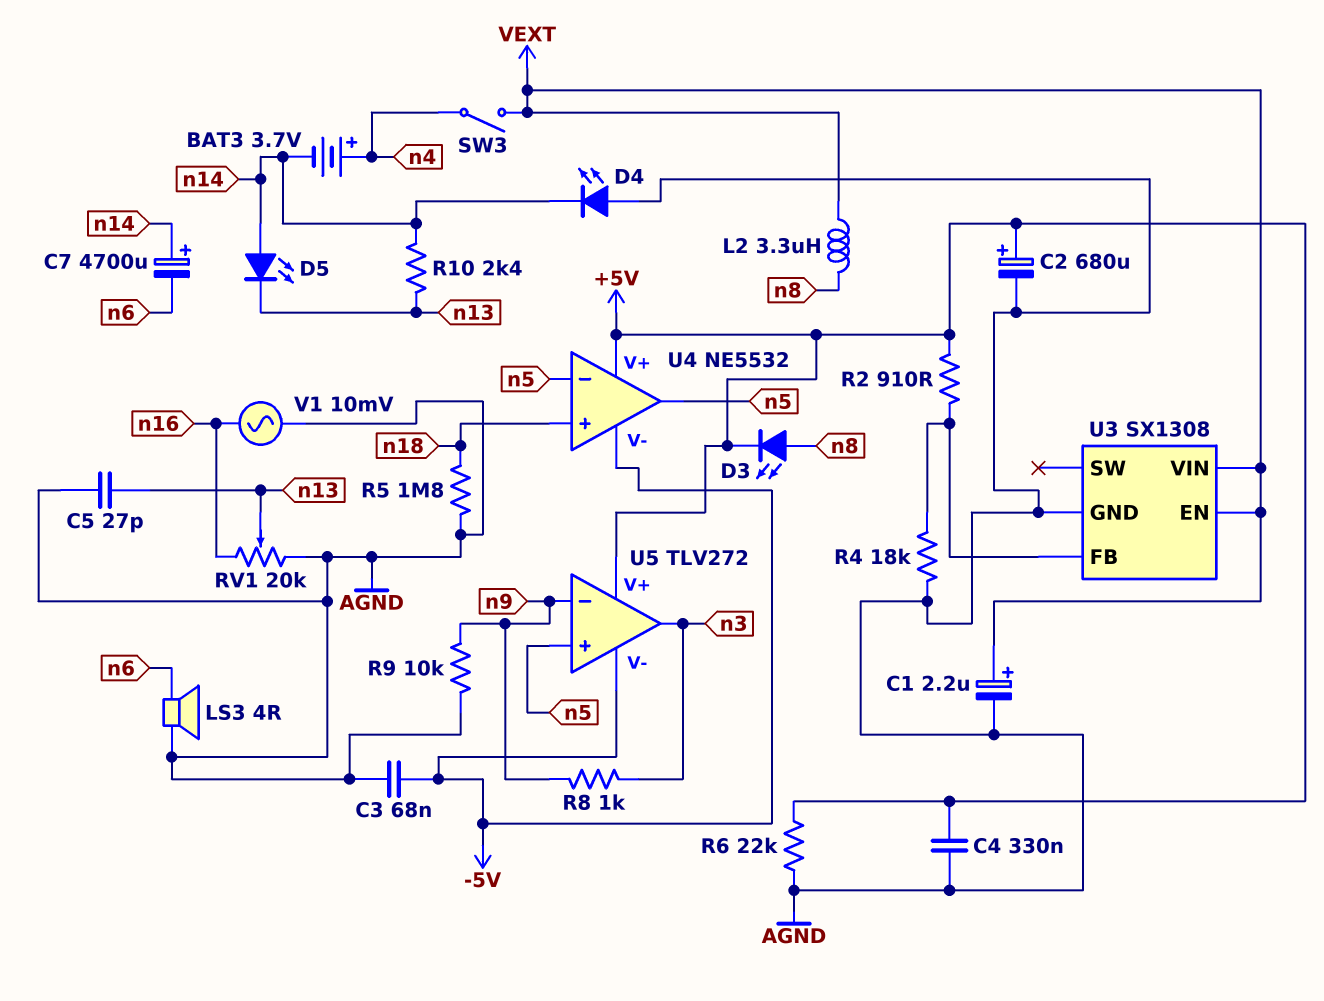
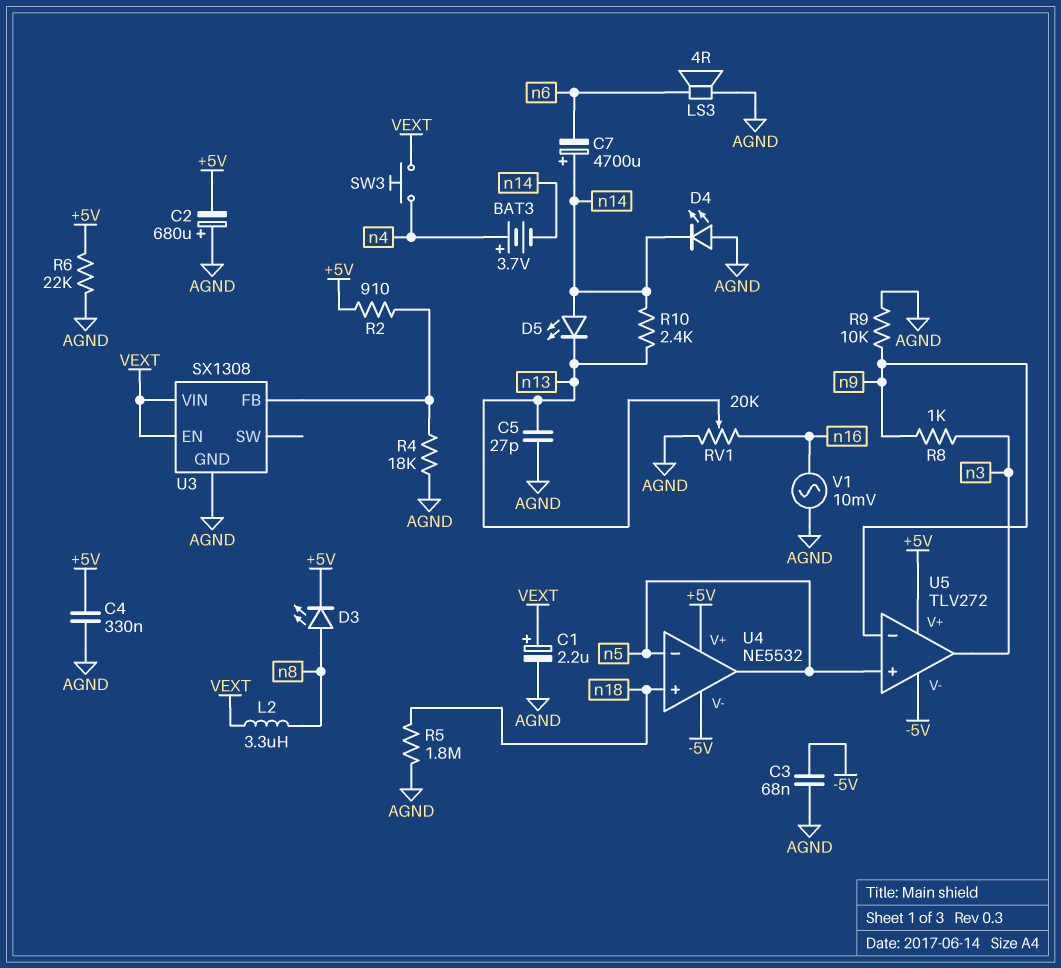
C2: 680uF (plus +5V, minus AGND) -> 680uF (plus AGND, minus +5V)
SW3: switch (VEXT, n4) -> button (VEXT, n4)

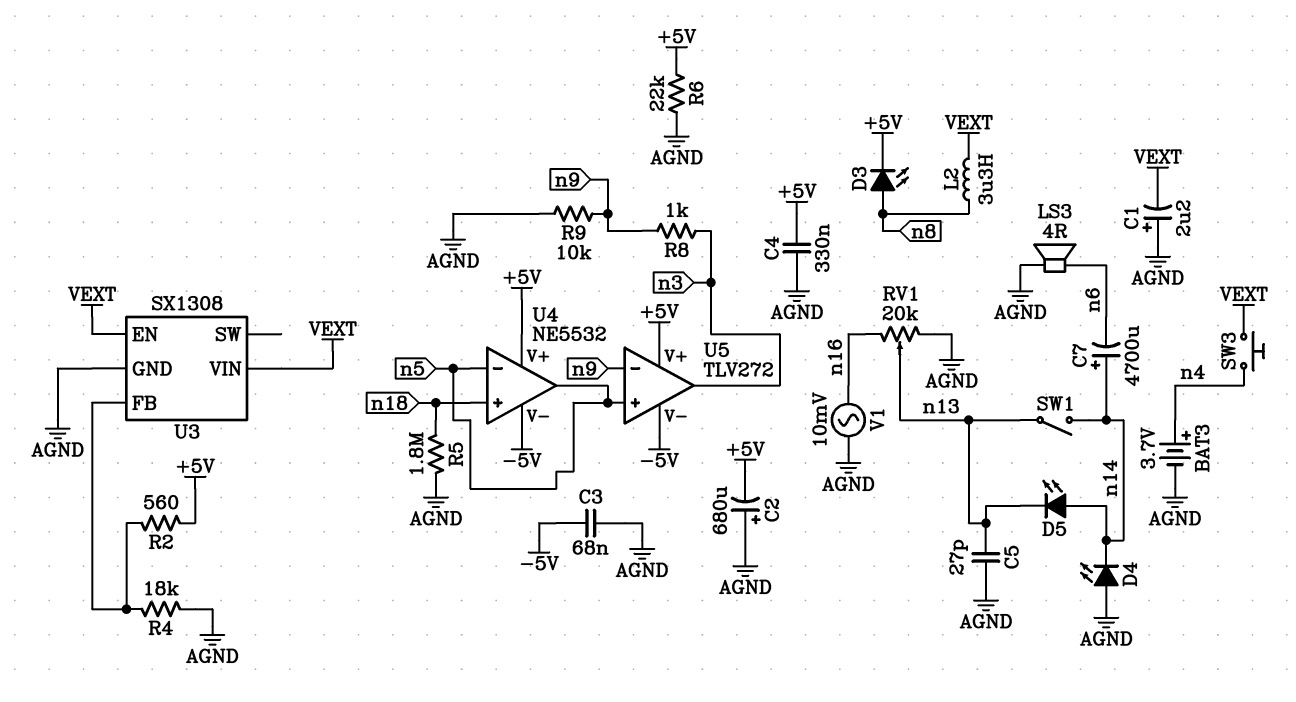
BAT3: 3.7V (plus n4, minus n14) -> 3.7V (plus n4, minus AGND)
C1: 2.2uF (plus VEXT, minus AGND) -> 2.2uF (plus AGND, minus VEXT)
R2: 910 (+5V, U3/FB) -> 560 (+5V, U3/FB)
R10: 2.4k (n13, n14) -> none
SW1: none -> switch (n13, n14)

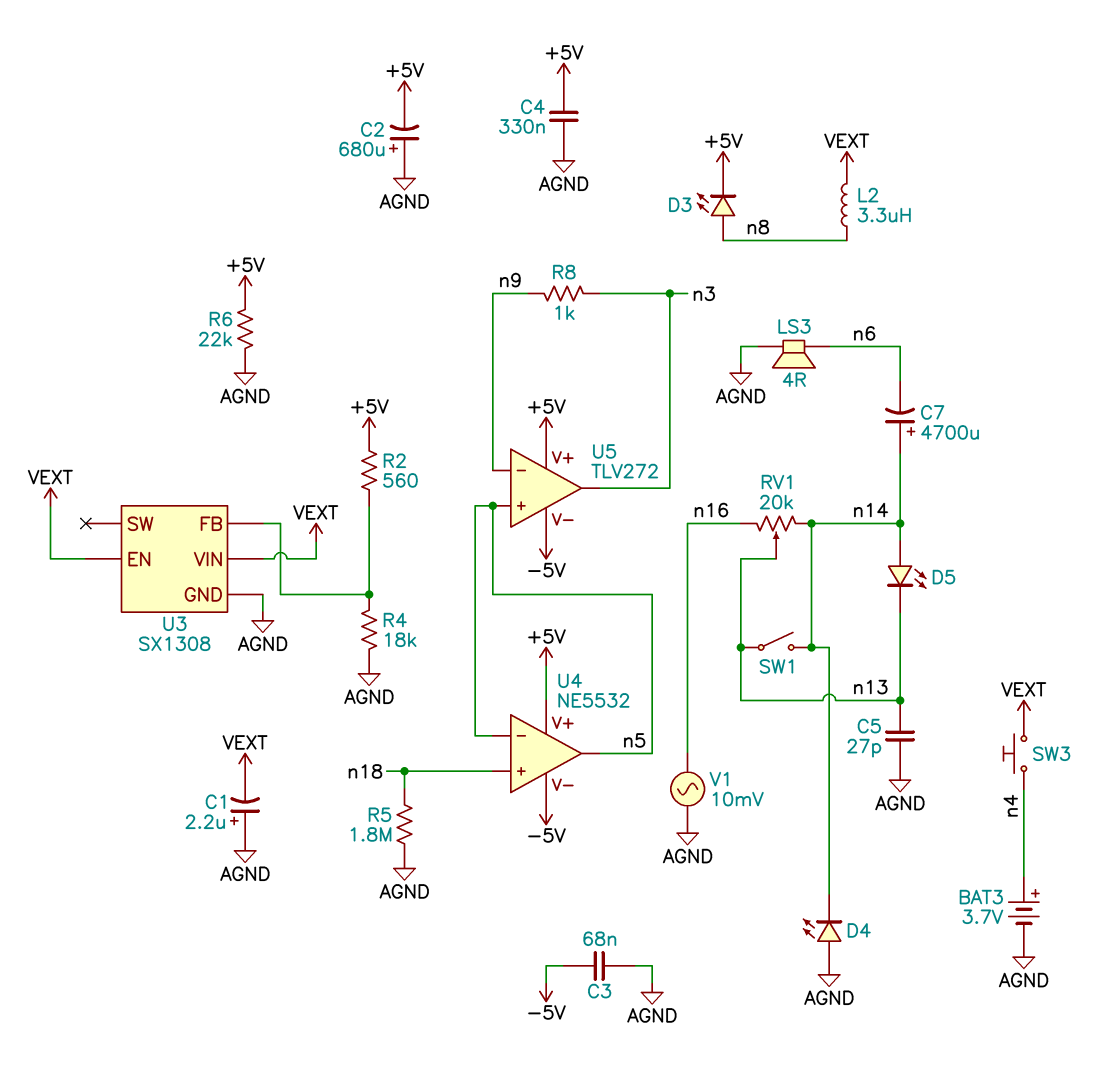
R9: 10k (AGND, n9) -> none
RV1: 20k (AGND, n16, wiper n13) -> 20k (n14, n16, wiper n13)

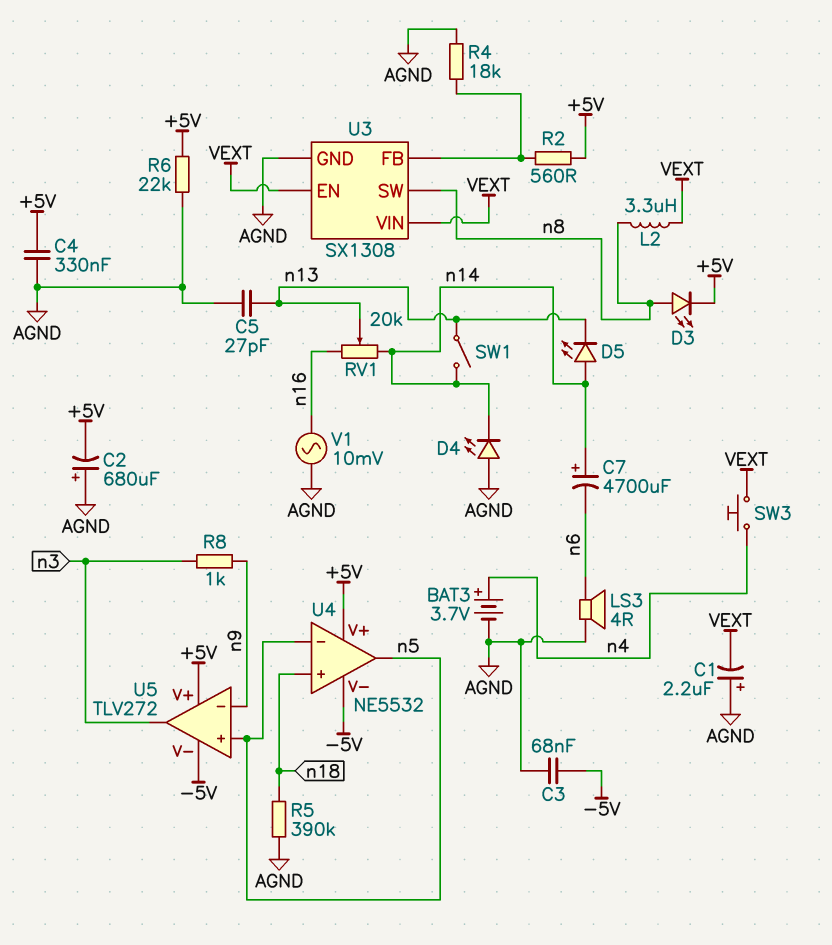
R5: 1.8M (AGND, n18) -> 390k (AGND, n18)
U3 pin SW: none -> n8

